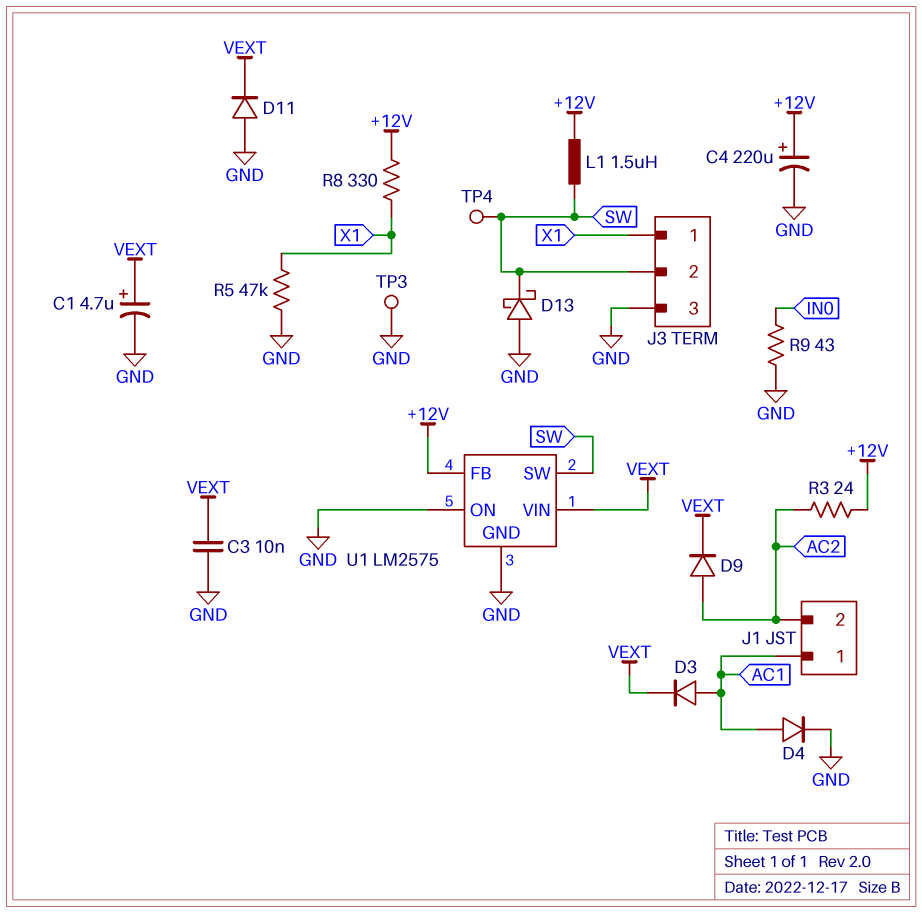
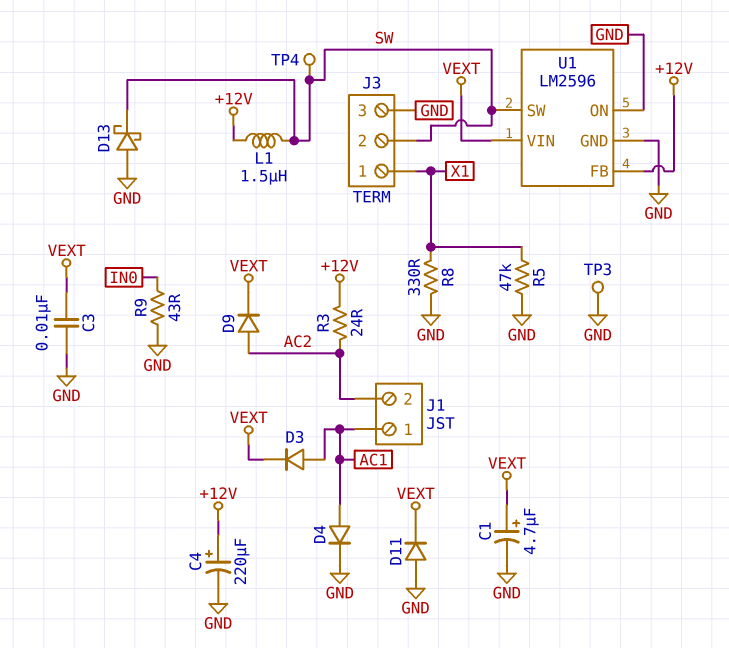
R8: 330 (+12V, X1) -> 330 (GND, X1)
U1: LM2575 -> LM2596

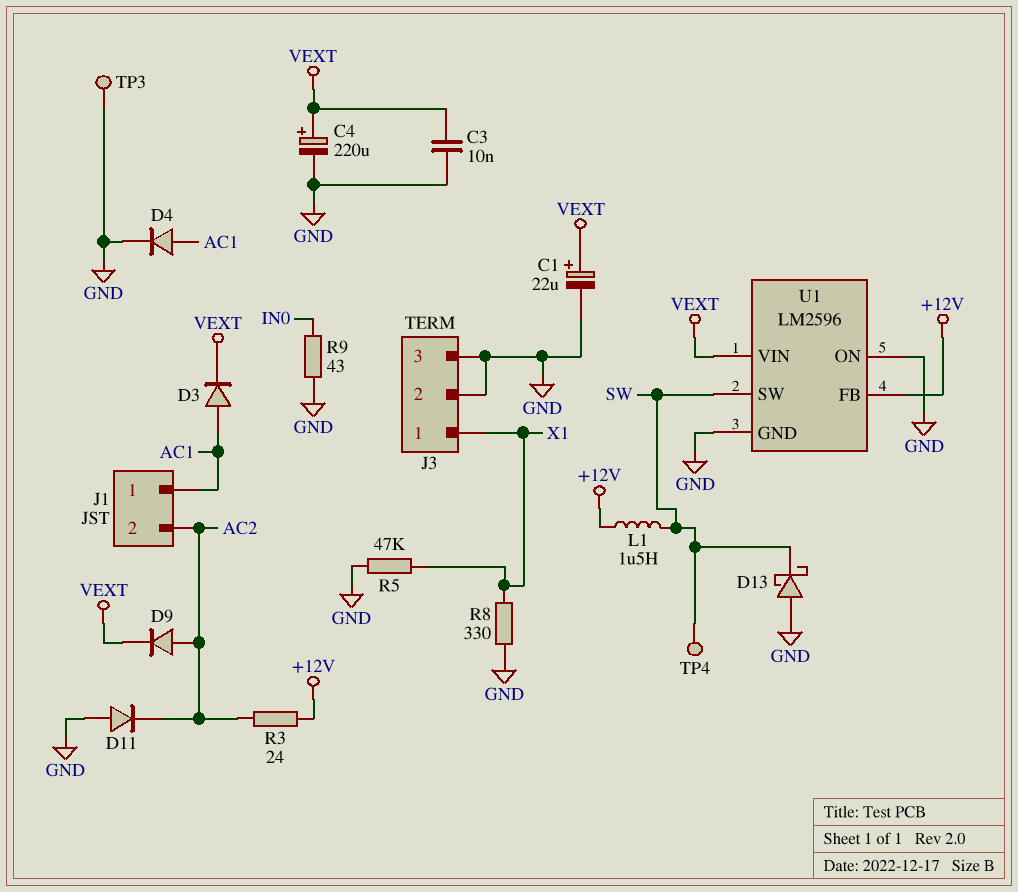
C1: 4.7uF (plus VEXT, minus GND) -> 22uF (plus VEXT, minus GND)
C4: 220uF (plus +12V, minus GND) -> 220uF (plus VEXT, minus GND)
D11: diode (A GND, K VEXT) -> diode (A GND, K AC2)
J3 pin 2: SW -> GND

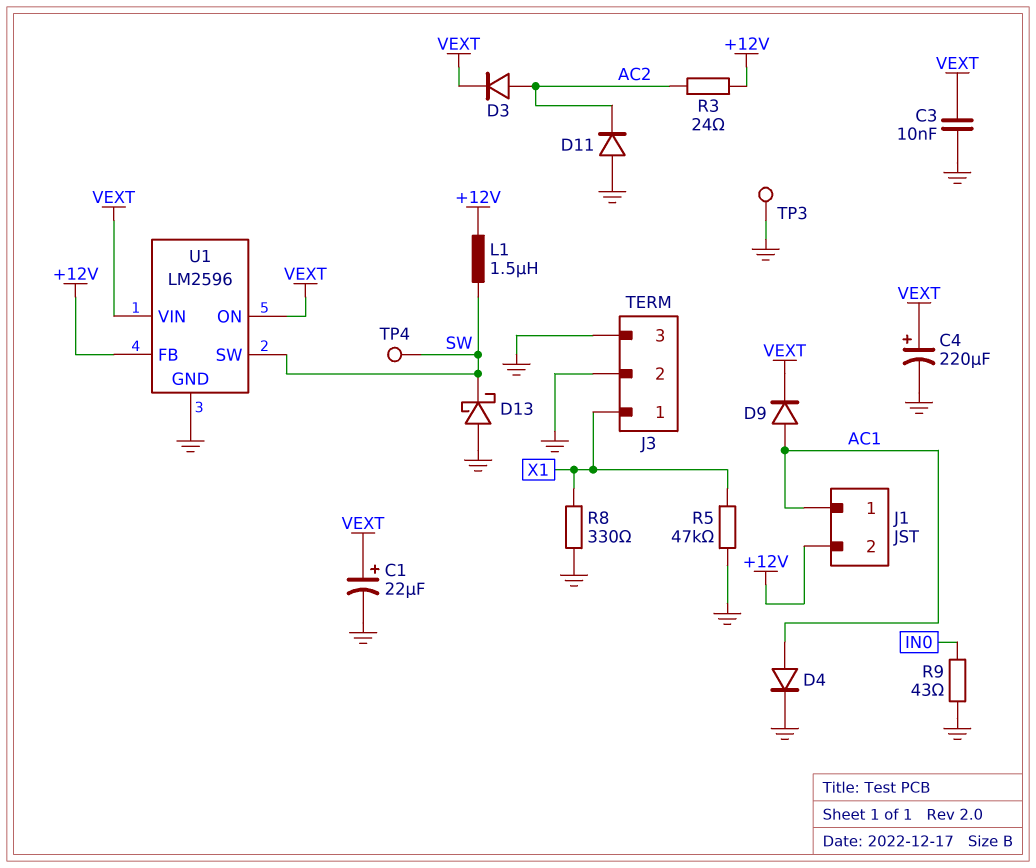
D3: diode (A AC1, K VEXT) -> diode (A AC2, K VEXT)
D9: diode (A AC2, K VEXT) -> diode (A AC1, K VEXT)
J1 pin 2: AC2 -> +12V
U1 pin ON: GND -> VEXT

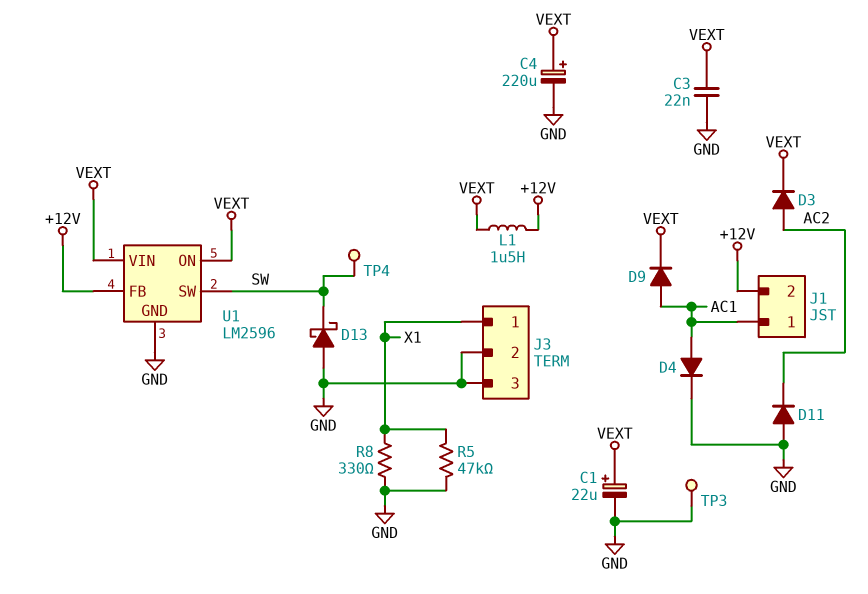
C3: 10nF (GND, VEXT) -> 22nF (GND, VEXT)
L1: 1.5uH (+12V, SW) -> 1.5uH (+12V, VEXT)
R3: 24 (+12V, AC2) -> none
R9: 43 (GND, IN0) -> none

